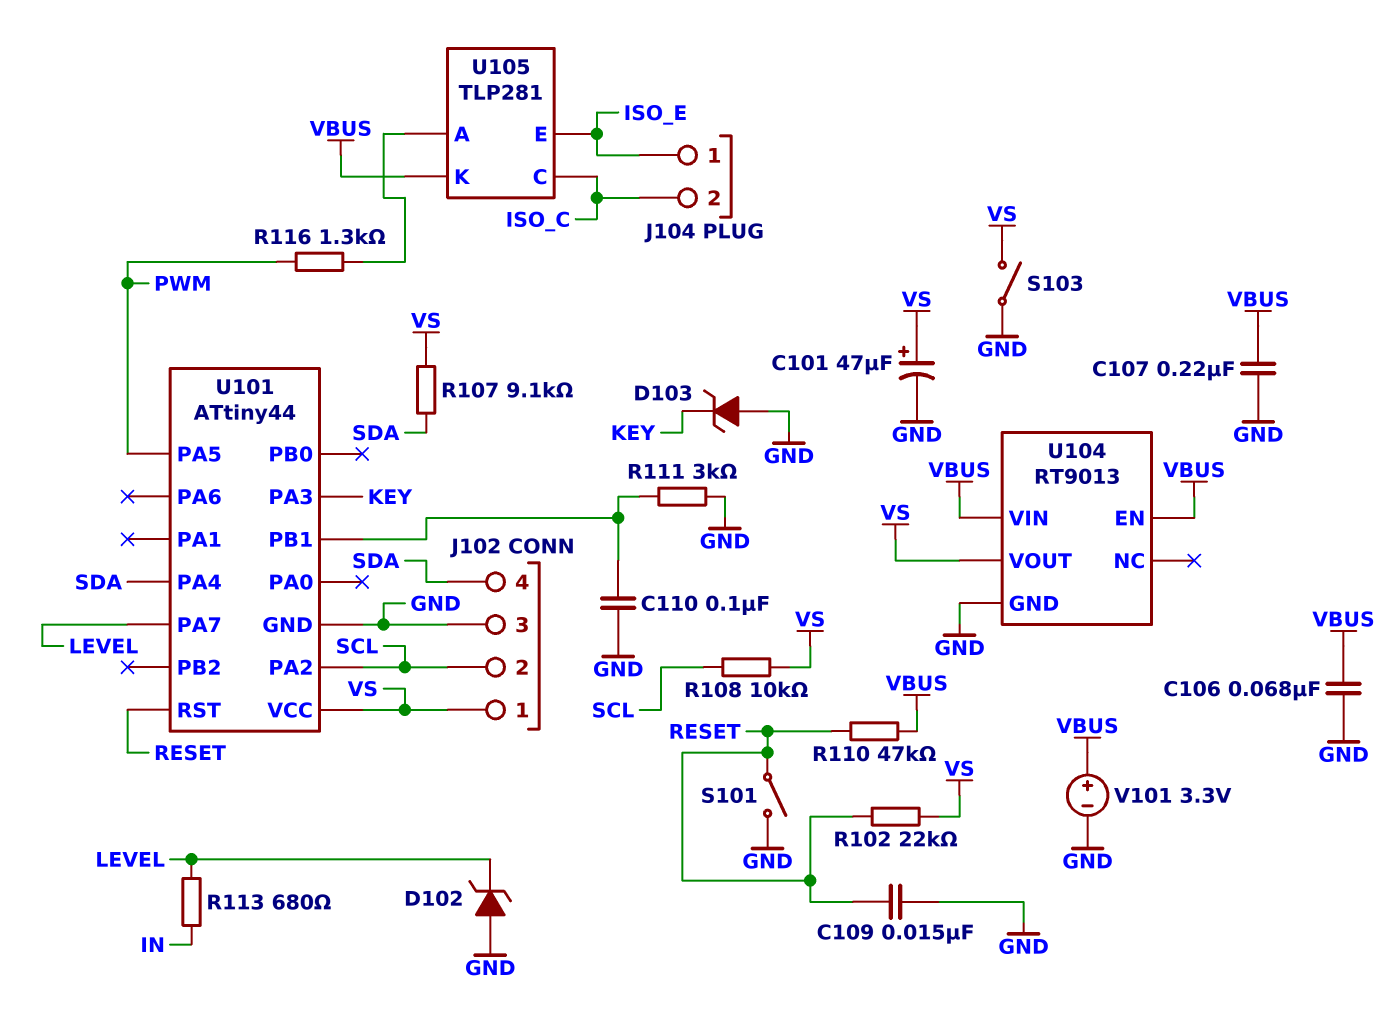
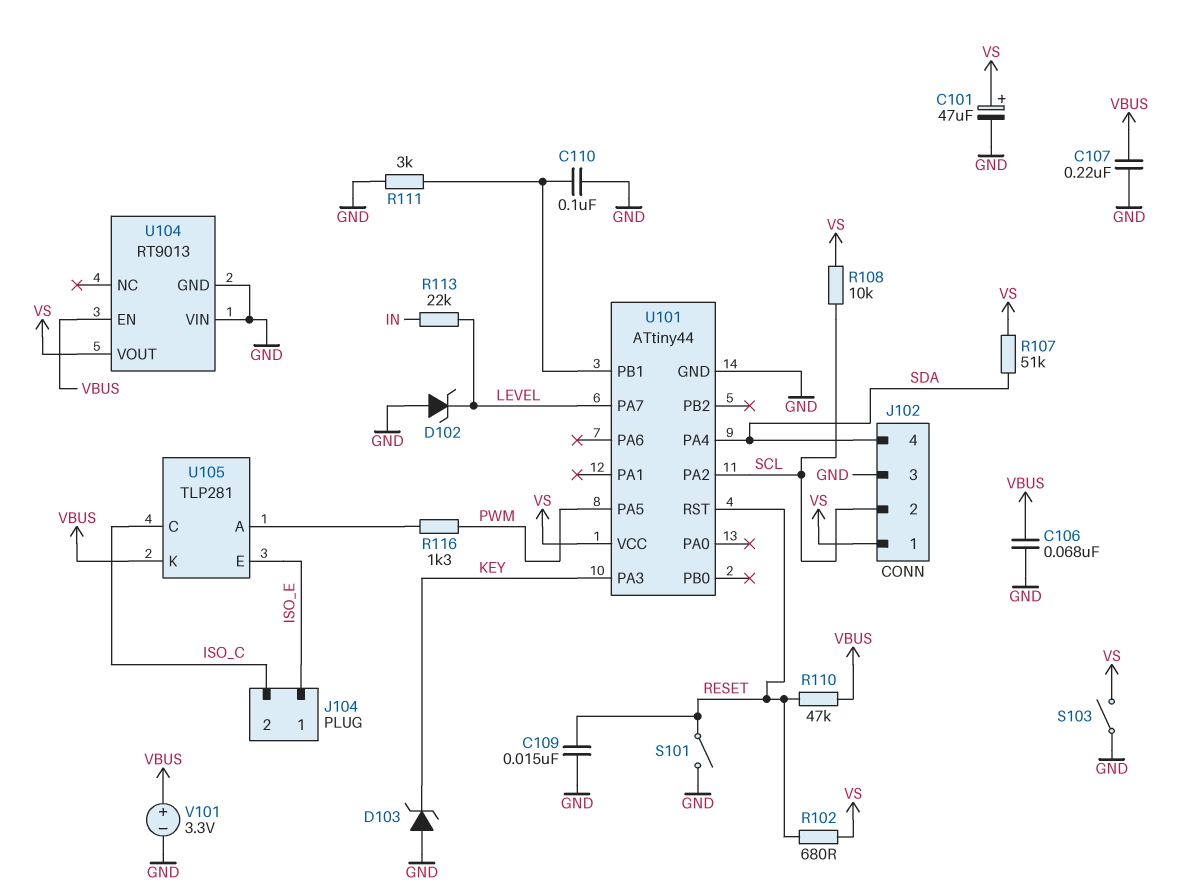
R102: 22k (RESET, VS) -> 680 (RESET, VS)
R107: 9.1k (SDA, VS) -> 51k (SDA, VS)
R113: 680 (IN, LEVEL) -> 22k (IN, LEVEL)
U104 pin VIN: VBUS -> GND

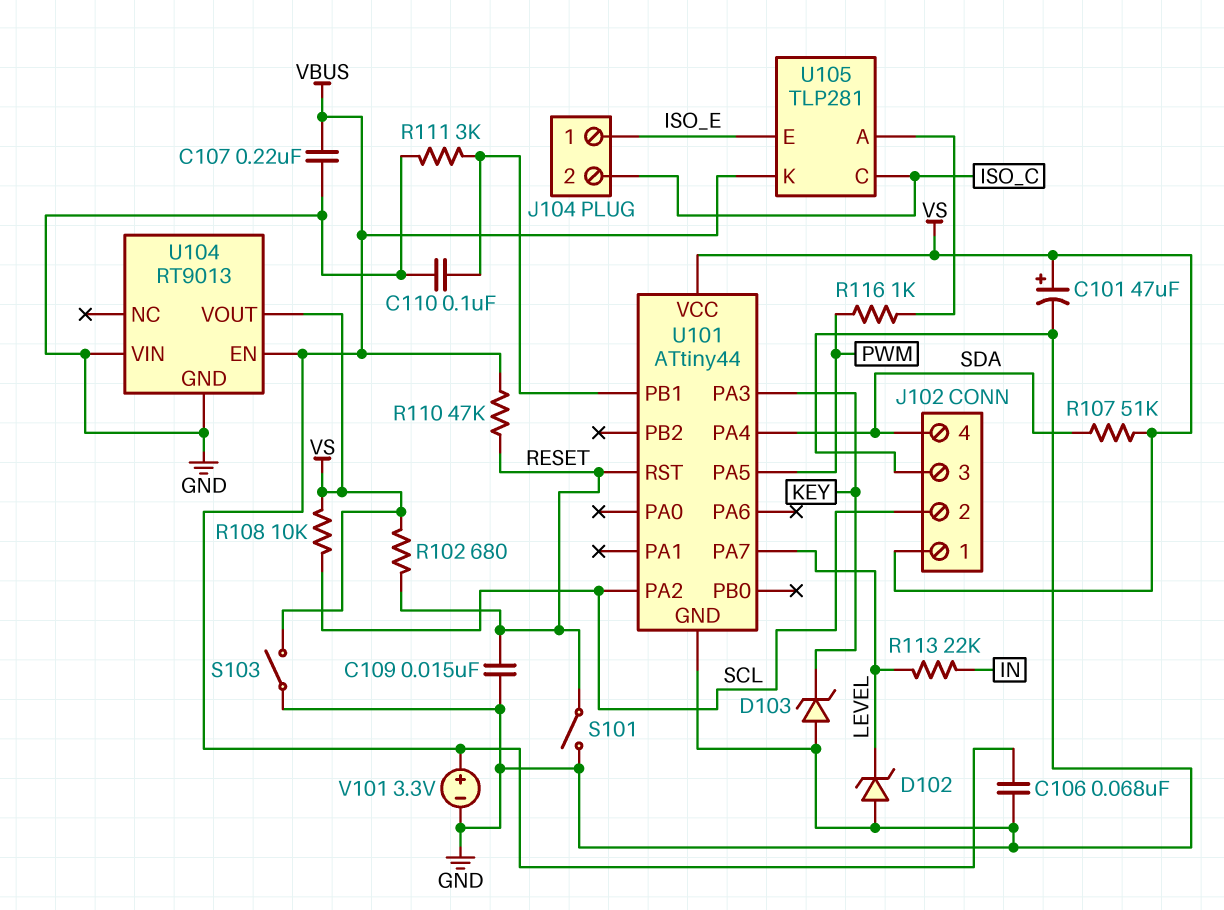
R116: 1.3k (PWM, U105/A) -> 1k (PWM, U105/A)

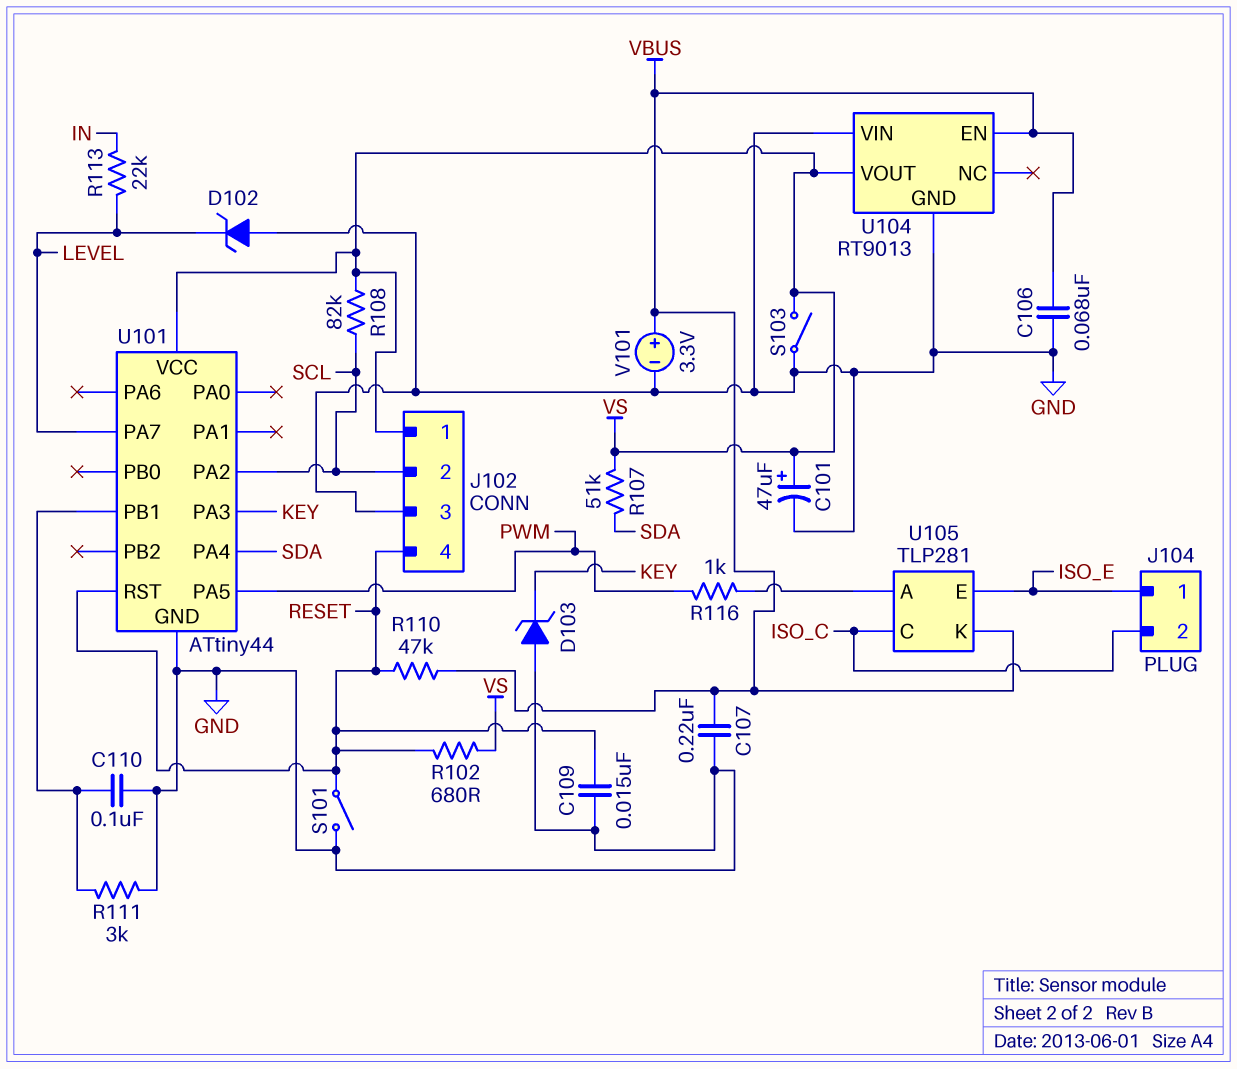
J102 pin 4: SDA -> RESET
R108: 10k (SCL, VS) -> 82k (SCL, VS)

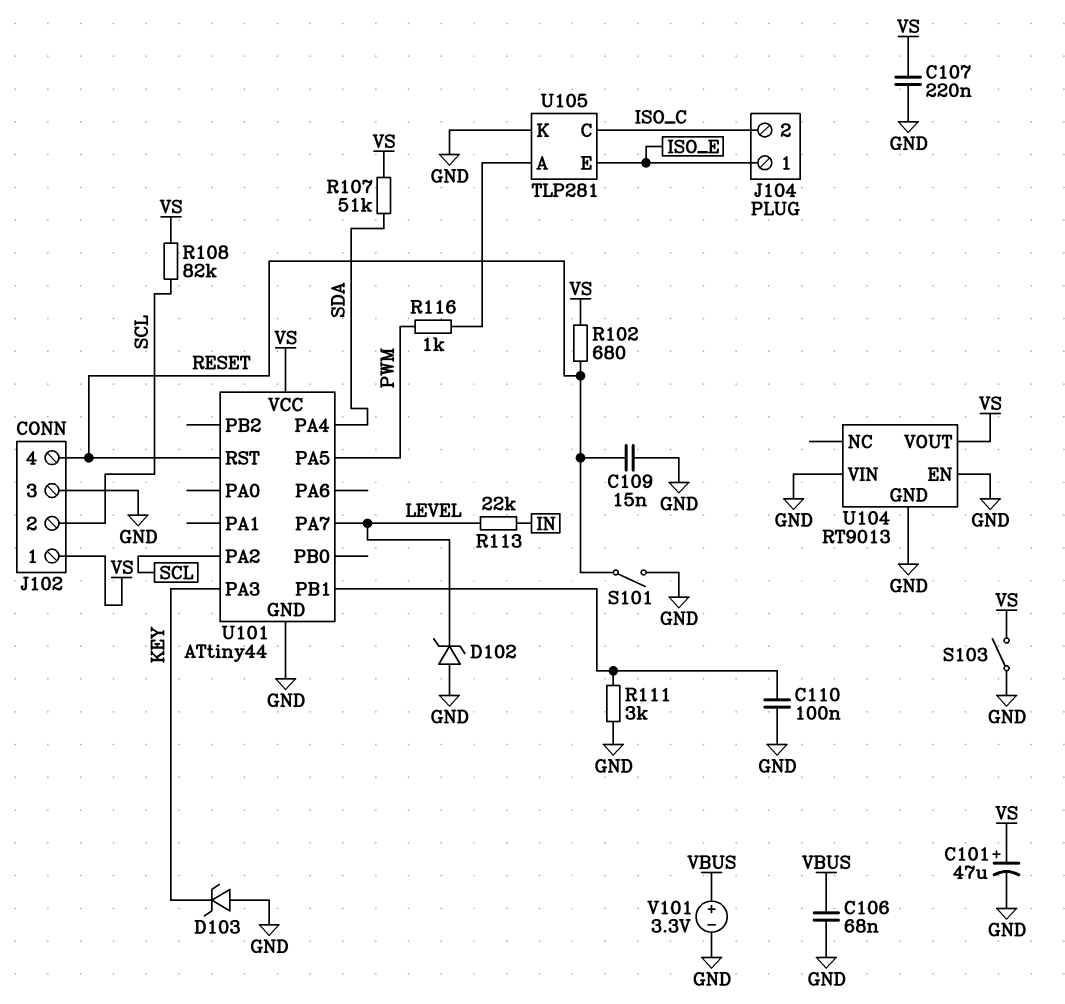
C107: 220nF (GND, VBUS) -> 220nF (GND, VS)
R110: 47k (RESET, VBUS) -> none
U104 pin EN: VBUS -> GND
U105 pin K: VBUS -> GND

